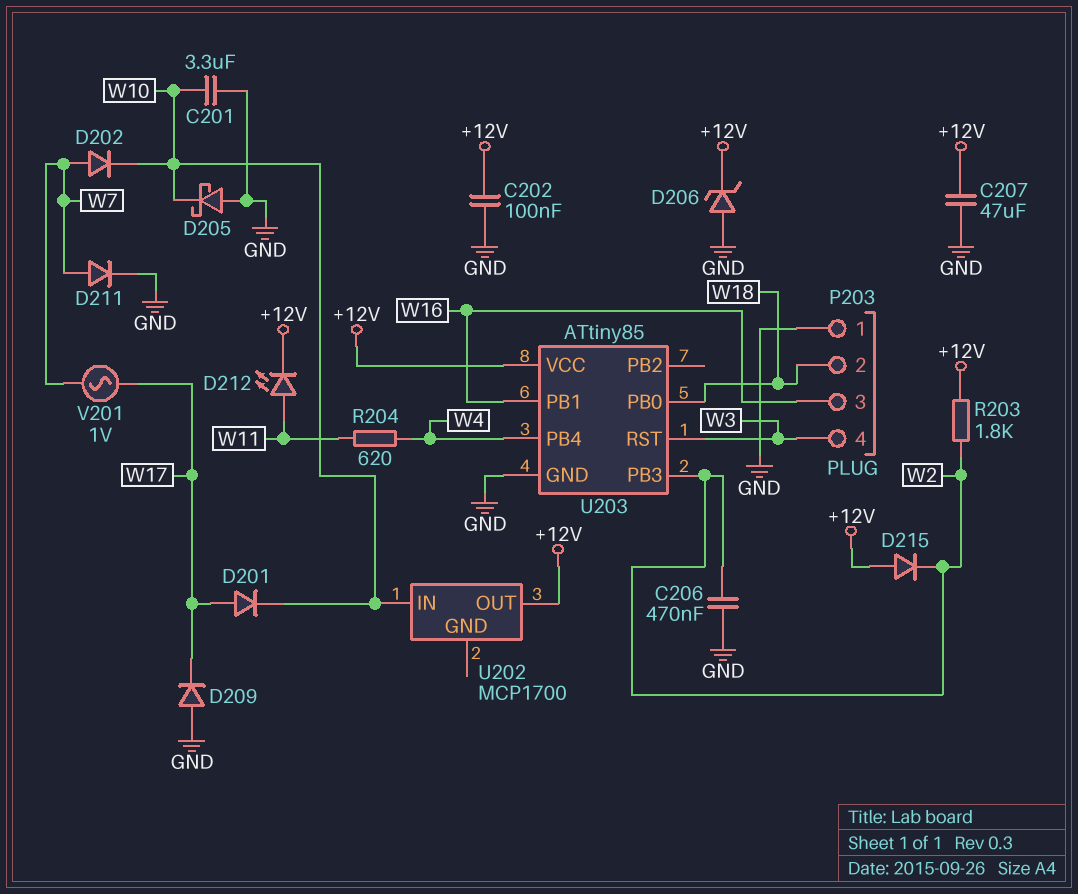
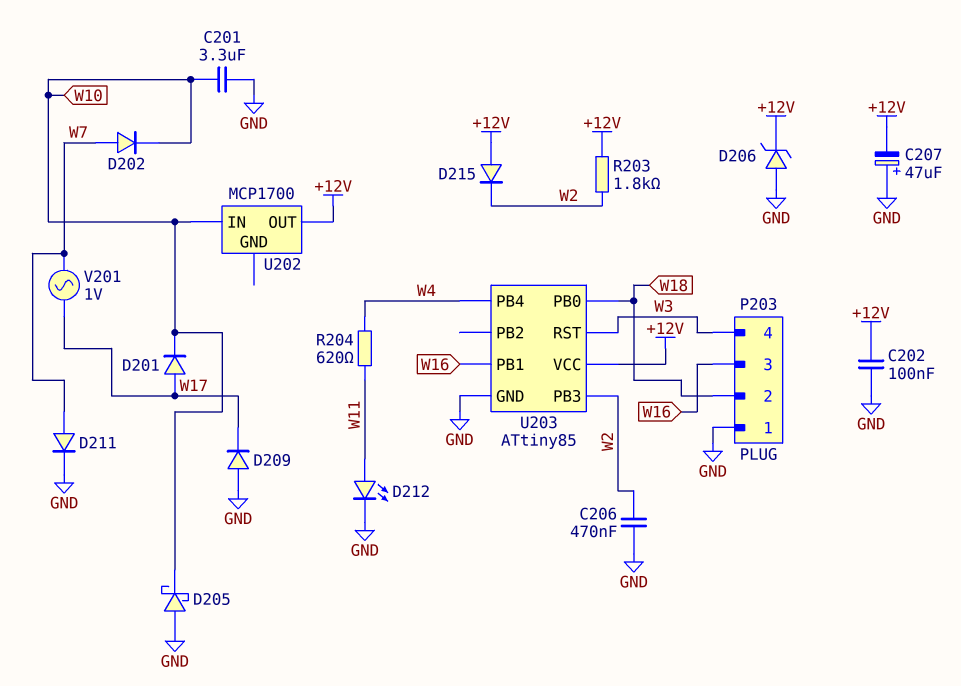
C207: 47uF (+12V, GND) -> 47uF (plus GND, minus +12V)
D212: LED (A W11, K +12V) -> LED (A W11, K GND)

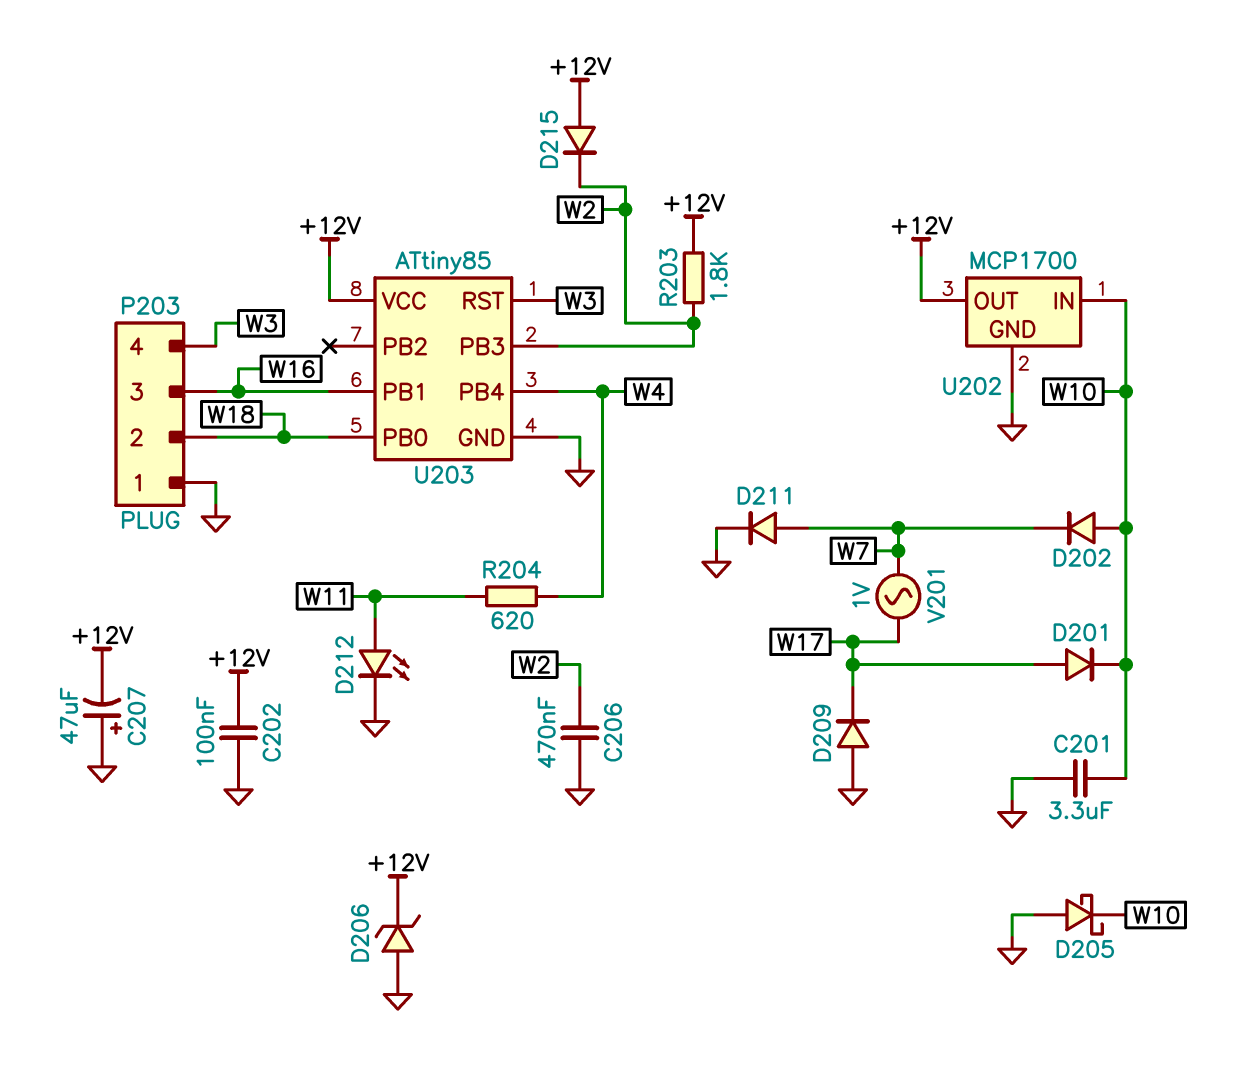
D202: diode (A W7, K W10) -> diode (A W10, K W7)
U202 pin GND: none -> GND

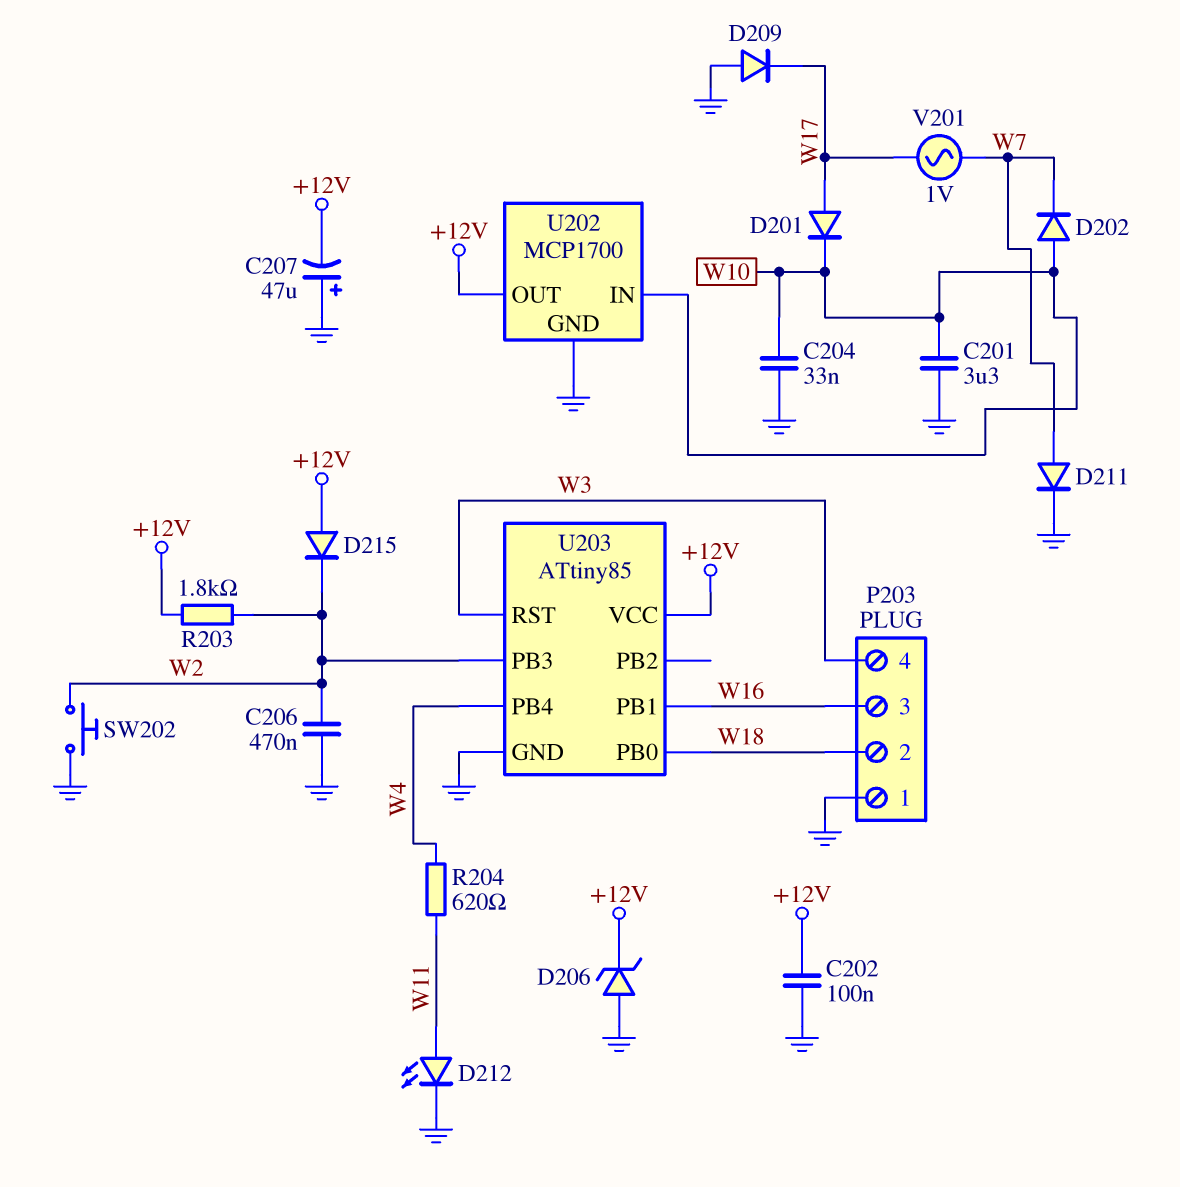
C204: none -> 33nF (GND, W10)
D205: schottky (A GND, K W10) -> none
SW202: none -> button (GND, W2)

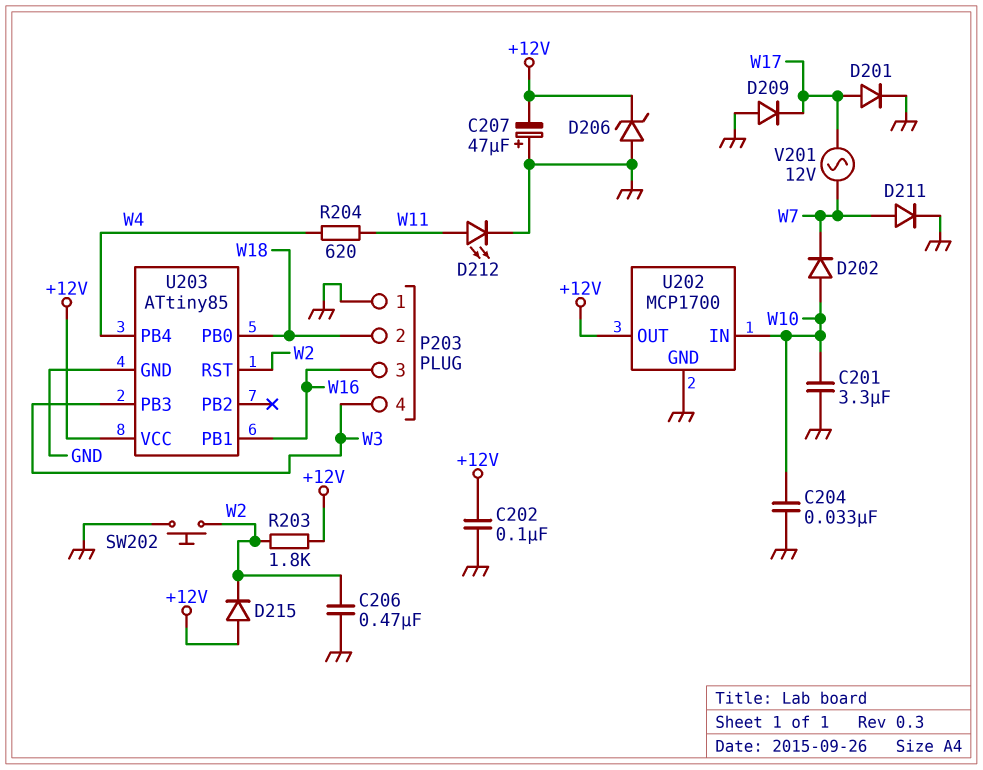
D201: diode (A W17, K W10) -> diode (A W17, K GND)
U203 pin PB3: W2 -> W3
U203 pin RST: W3 -> W2
V201: AC 1V (W7, W17) -> AC 12V (W7, W17)

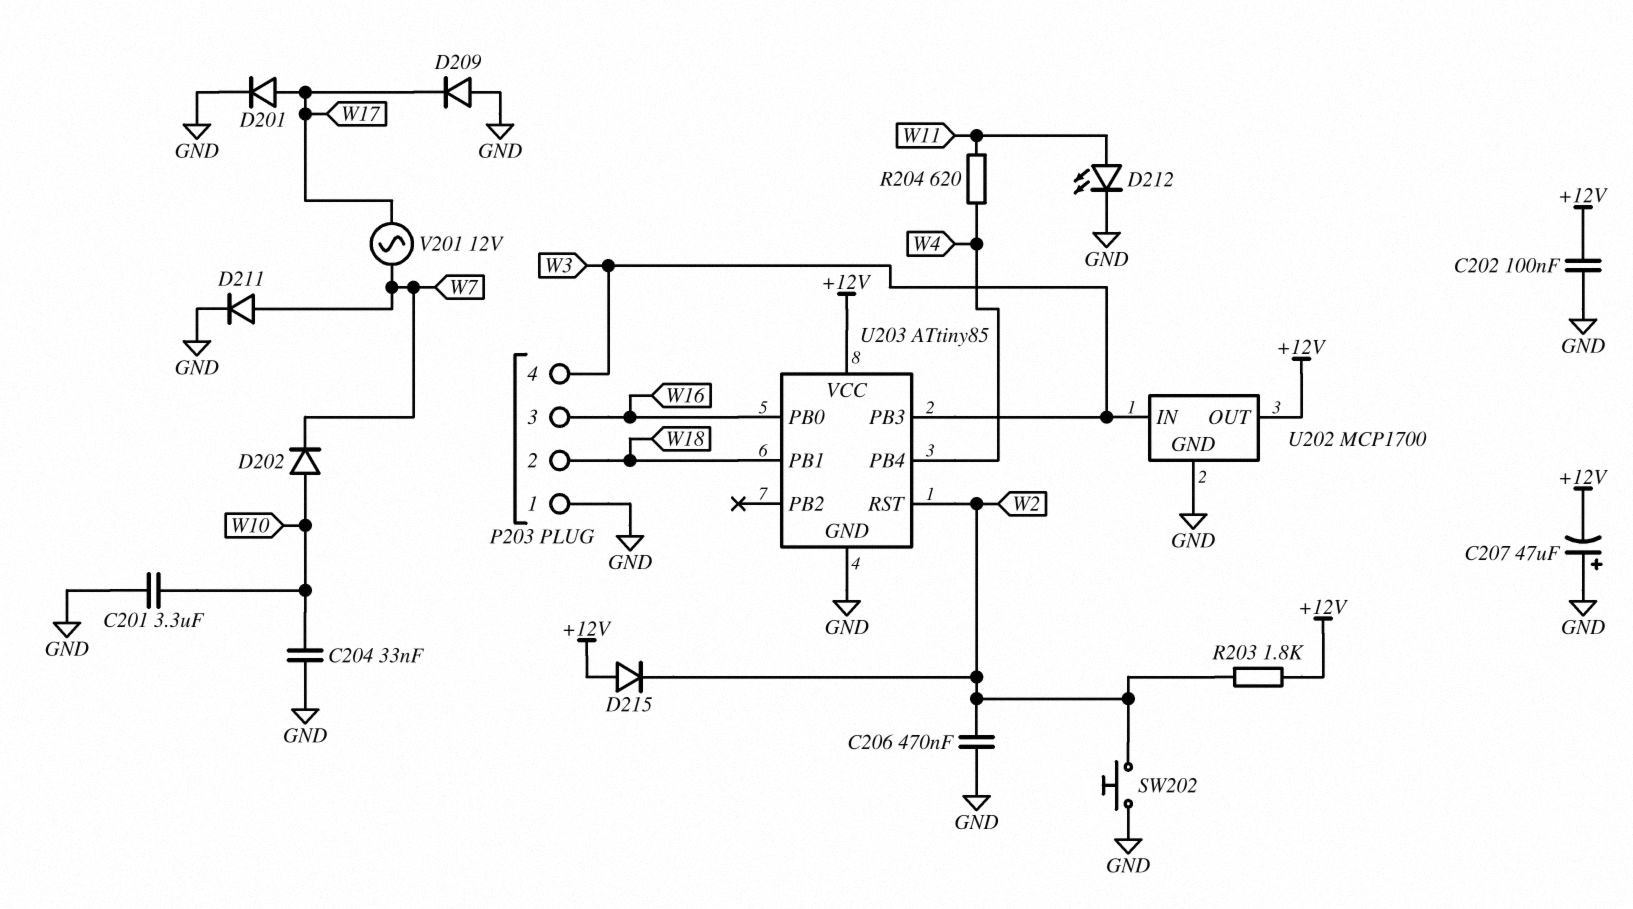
D206: zener (A GND, K +12V) -> none
U202 pin IN: W10 -> W3
U203 pin PB0: W18 -> W16
U203 pin PB1: W16 -> W18

